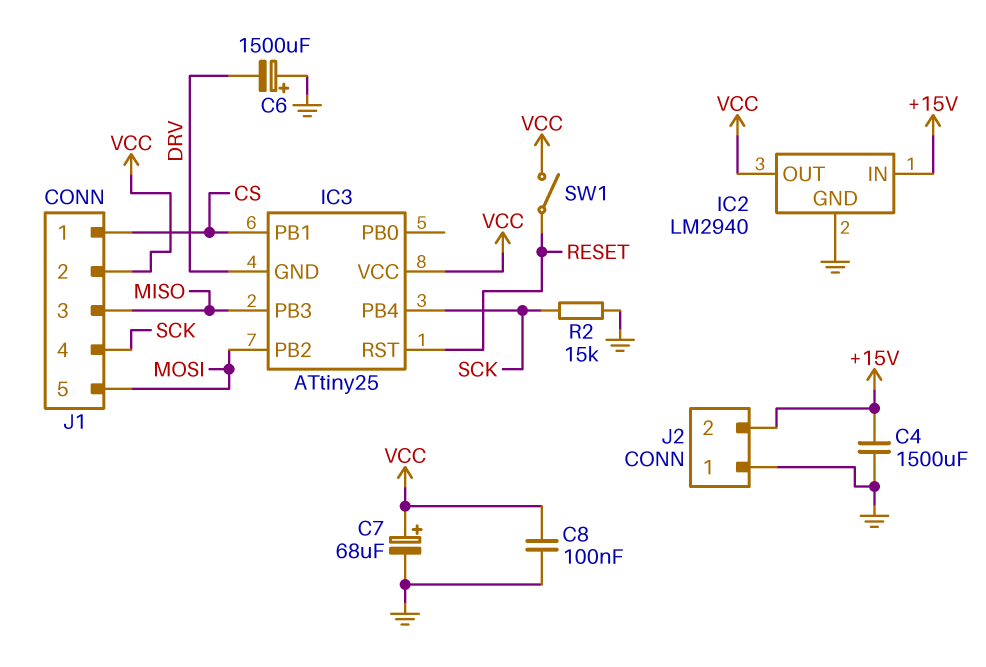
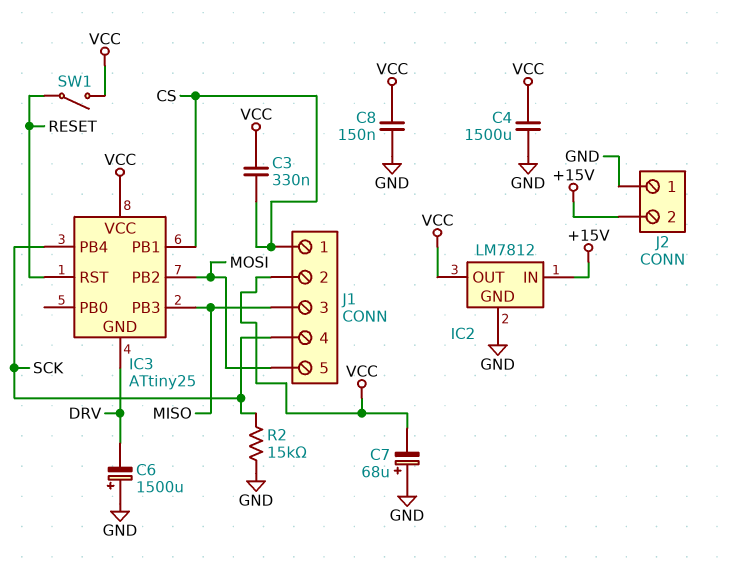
C3: none -> 330nF (CS, VCC)
C4: 1500uF (+15V, GND) -> 1500uF (GND, VCC)
C7: 68uF (plus VCC, minus GND) -> 68uF (plus GND, minus VCC)
C8: 100nF (GND, VCC) -> 150nF (GND, VCC)
IC2: LM2940 -> LM7812

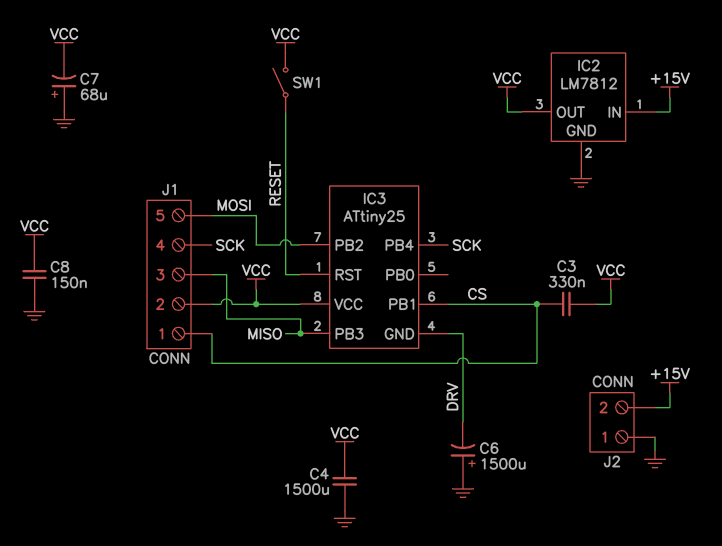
R2: 15k (GND, SCK) -> none

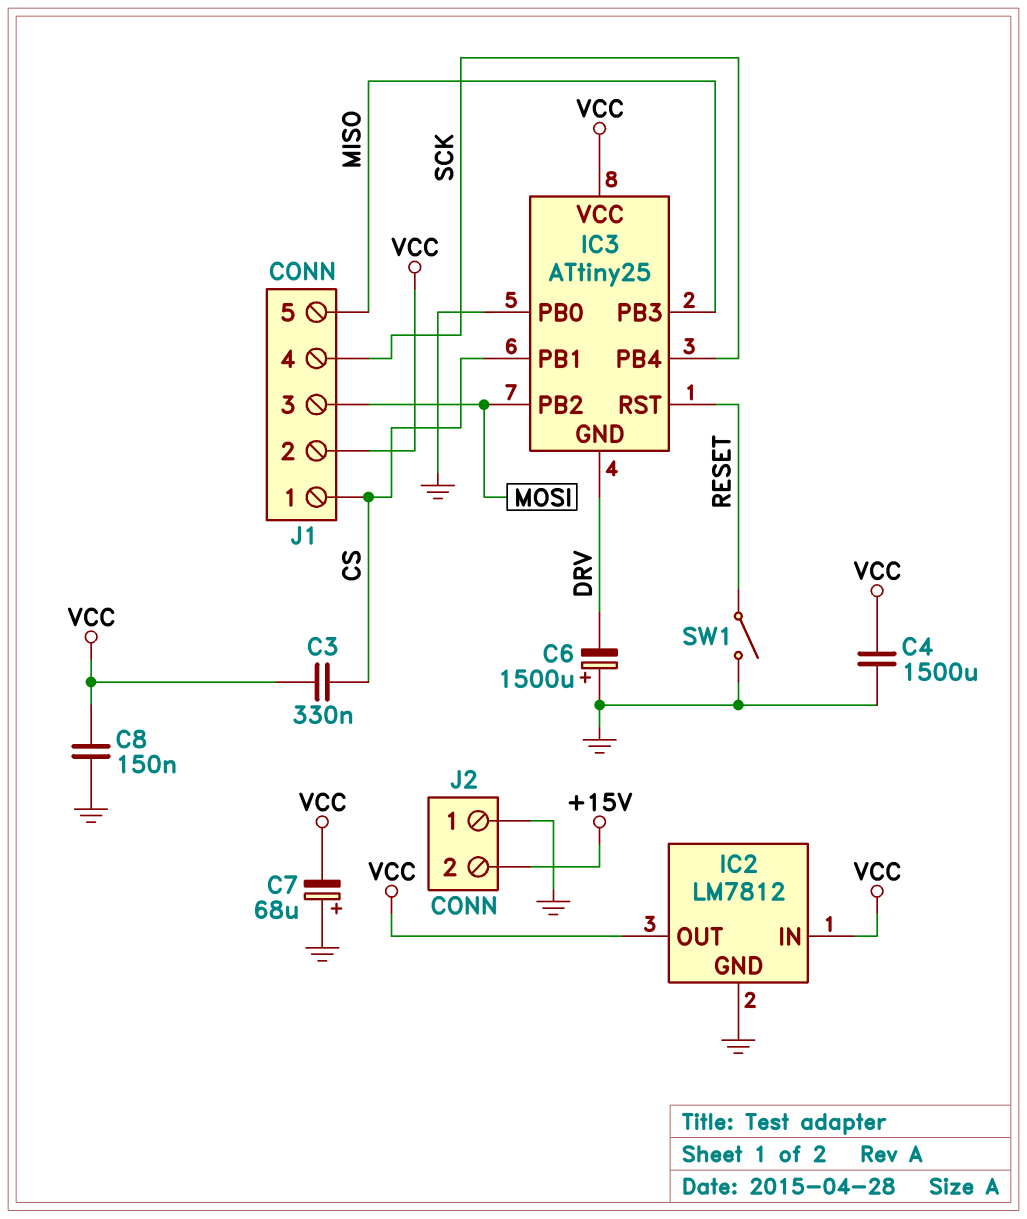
IC2 pin IN: +15V -> VCC
IC3 pin PB0: none -> GND
J1 pin 3: MISO -> MOSI
J1 pin 5: MOSI -> MISO
SW1: switch (RESET, VCC) -> switch (GND, RESET)

